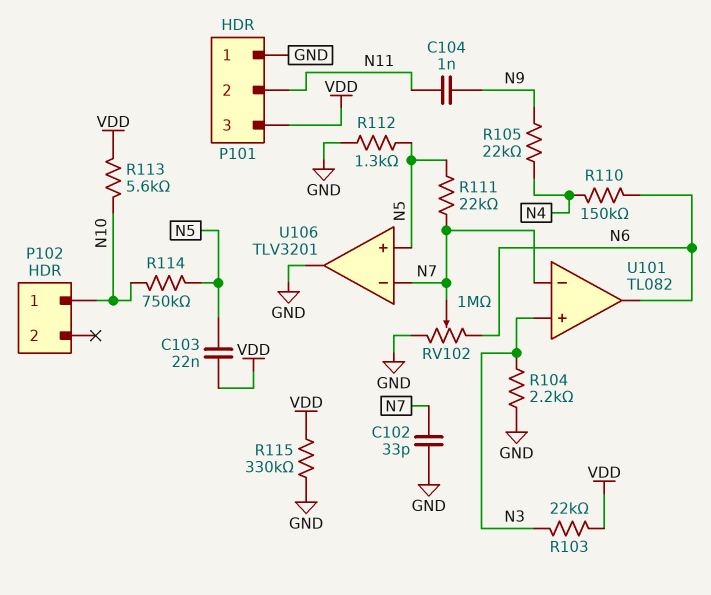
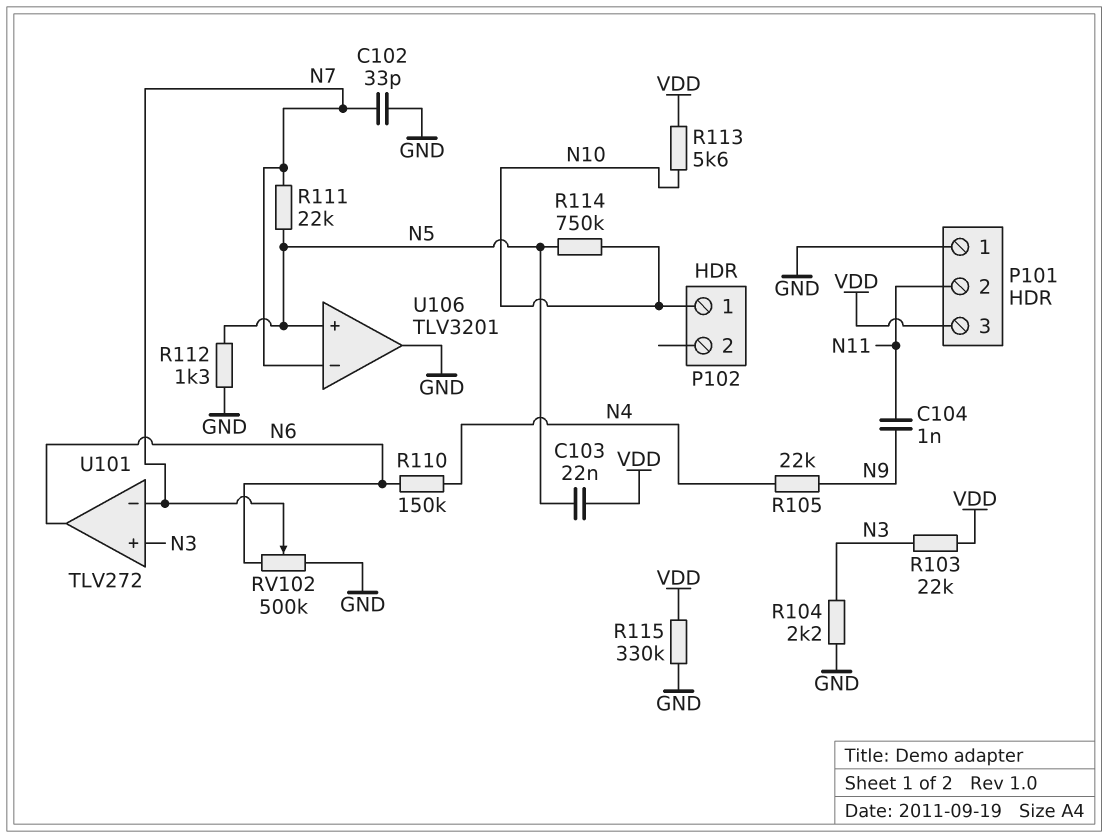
RV102: 1M (GND, N6, wiper N7) -> 500k (GND, N6, wiper N7)
U101: TL082 -> TLV272

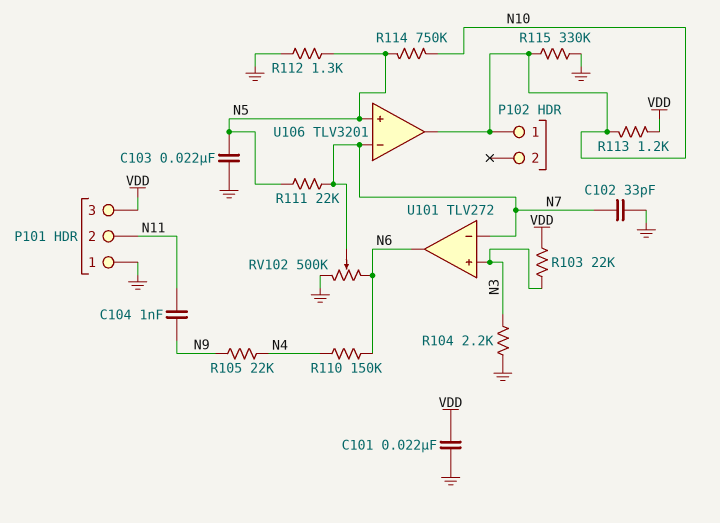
C101: none -> 22nF (GND, VDD)
C103: 22nF (N5, VDD) -> 22nF (GND, N5)
R113: 5.6k (N10, VDD) -> 1.2k (N10, VDD)
R115: 330k (GND, VDD) -> 330k (GND, N10)
U106 pin out: GND -> N10

